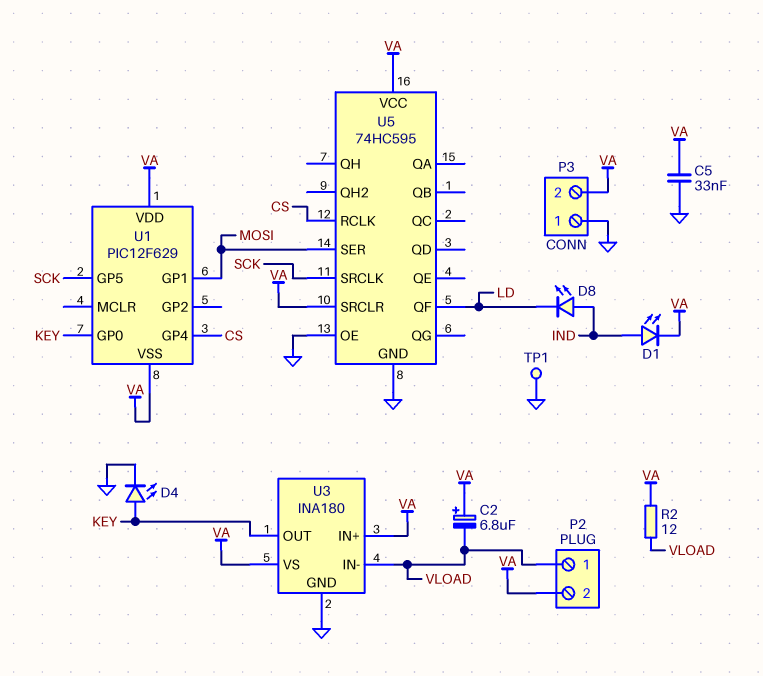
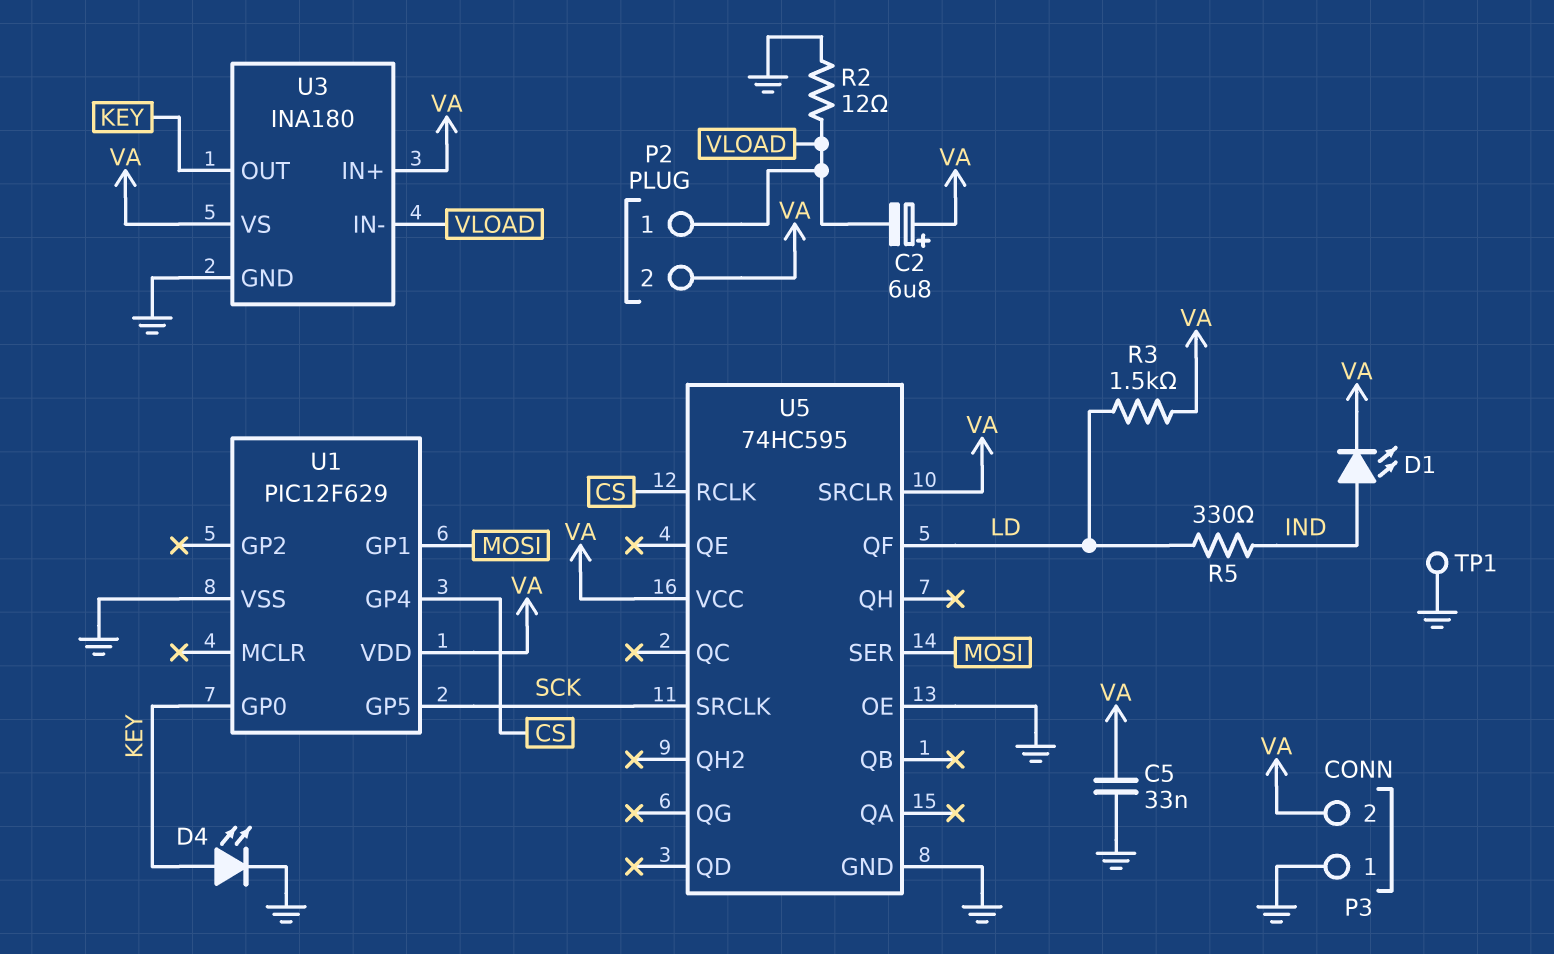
D8: LED (A IND, K LD) -> none
R2: 12 (VA, VLOAD) -> 12 (GND, VLOAD)
R3: none -> 1.5k (LD, VA)
R5: none -> 330 (IND, LD)
U1 pin VSS: VA -> GND

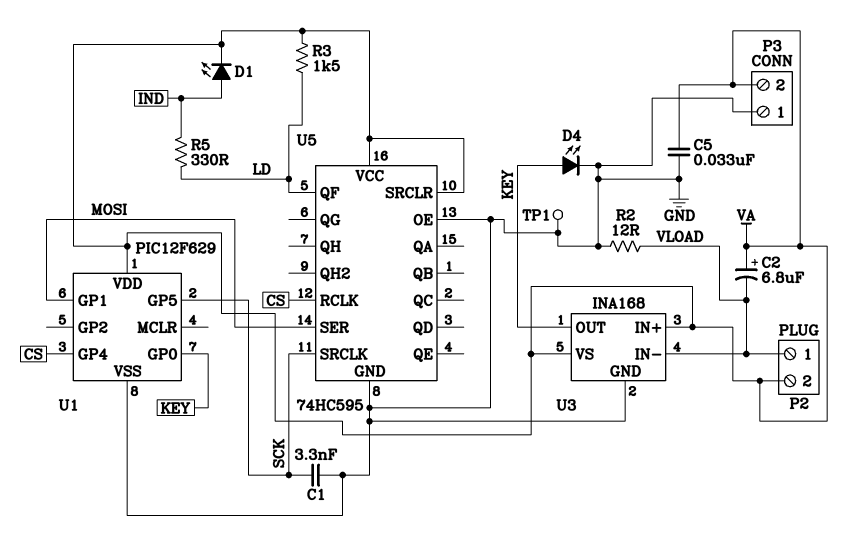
C1: none -> 3.3nF (GND, SCK)
U3: INA180 -> INA168

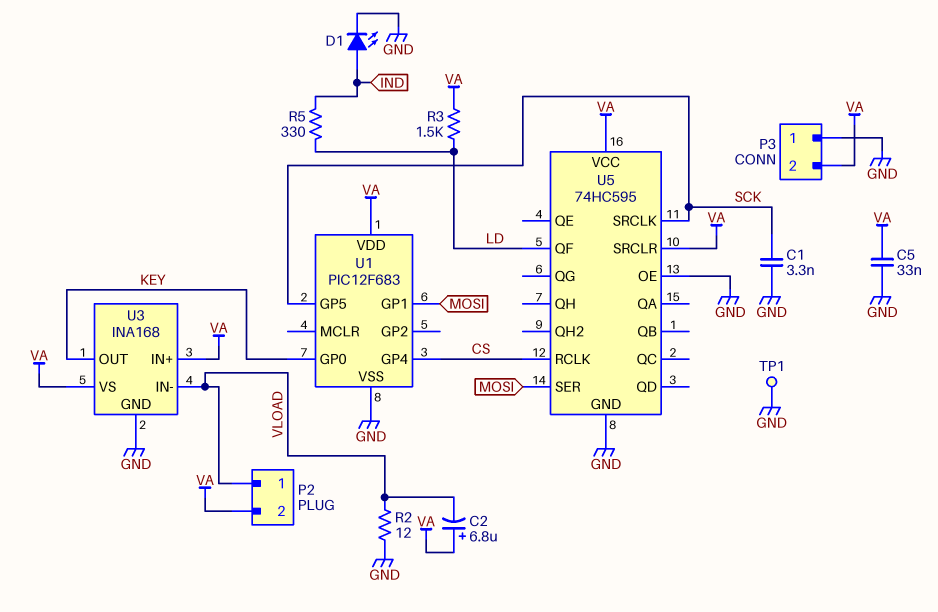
D1: LED (A IND, K VA) -> LED (A IND, K GND)
D4: LED (A KEY, K GND) -> none
U1: PIC12F629 -> PIC12F683

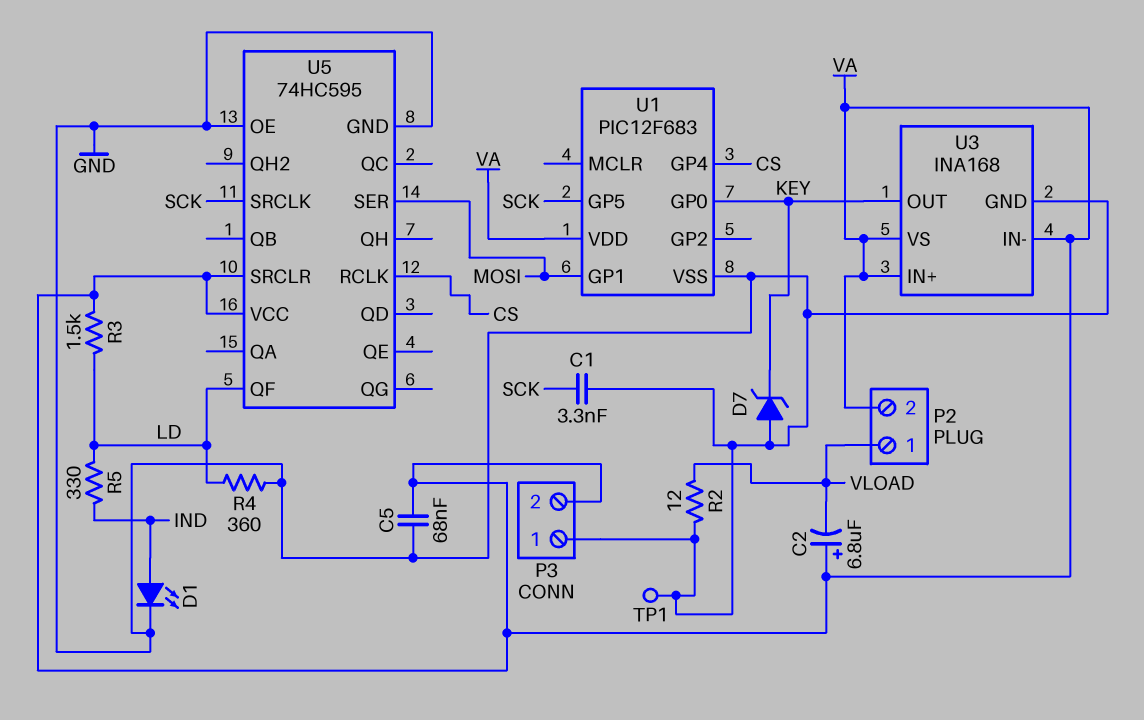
C5: 33nF (GND, VA) -> 68nF (GND, VA)
D7: none -> zener (A GND, K KEY)
R4: none -> 360 (GND, LD)
U3 pin IN-: VLOAD -> VA

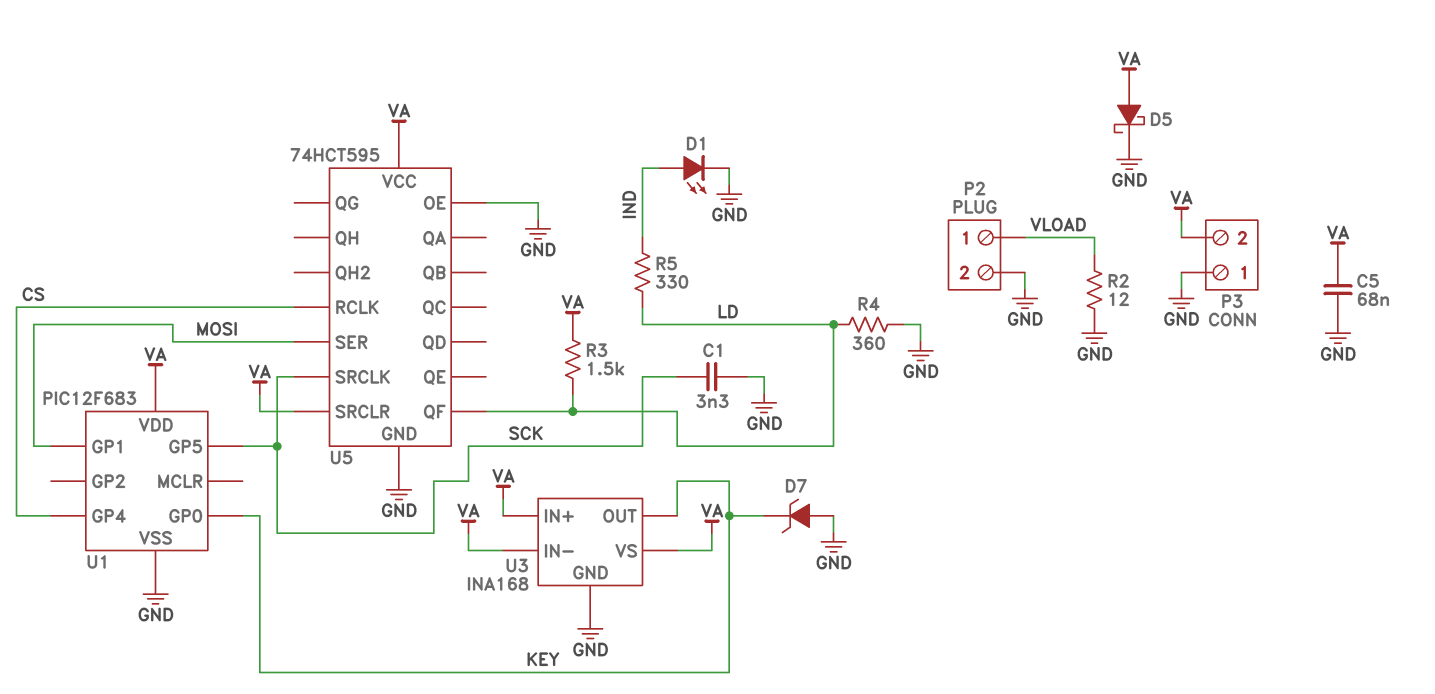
C2: 6.8uF (plus VA, minus VLOAD) -> none
D5: none -> schottky (A VA, K GND)
P2 pin 2: VA -> GND
TP1: test point (GND) -> none
U5: 74HC595 -> 74HCT595

